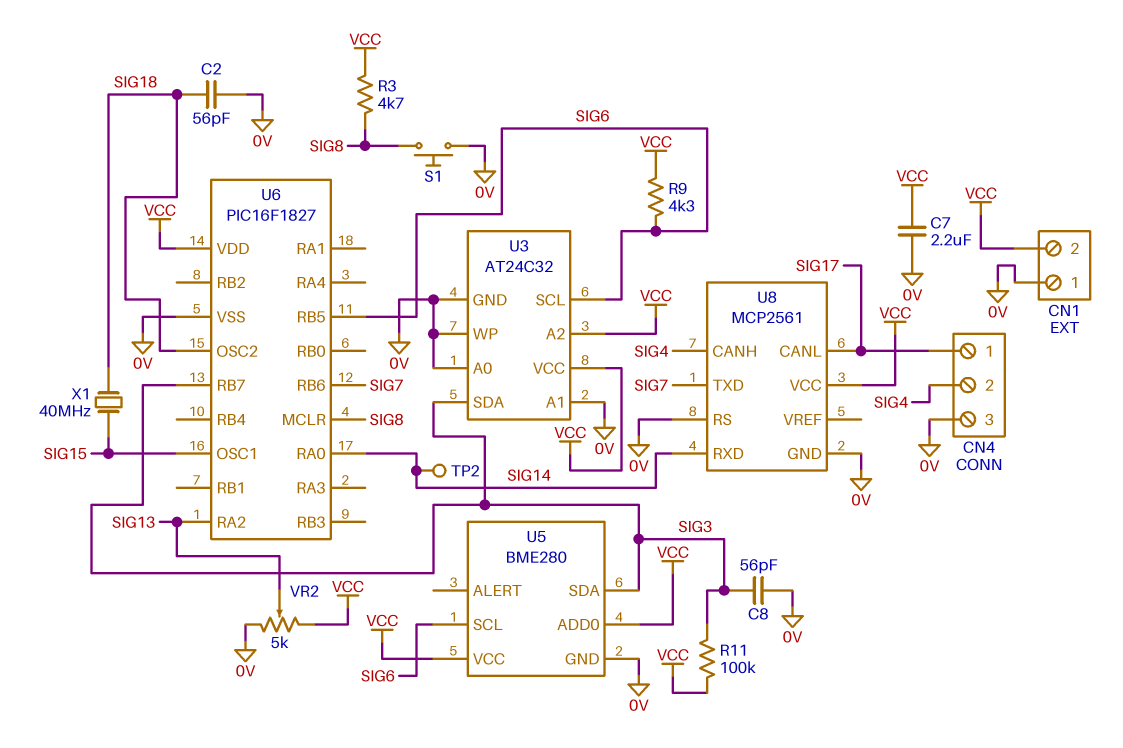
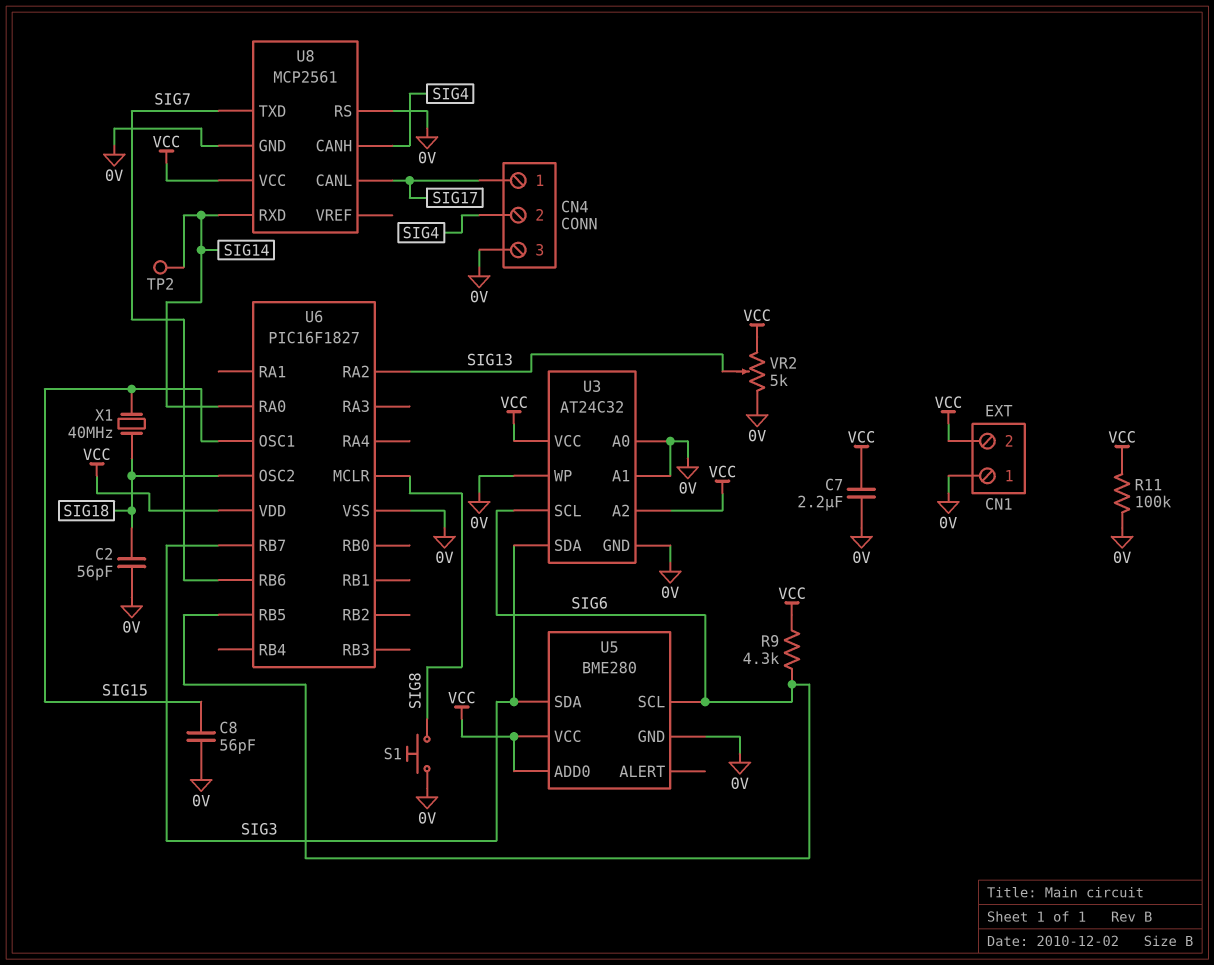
C8: 56pF (0V, SIG3) -> 56pF (0V, SIG15)
R3: 4.7k (SIG8, VCC) -> none
R11: 100k (SIG3, VCC) -> 100k (0V, VCC)

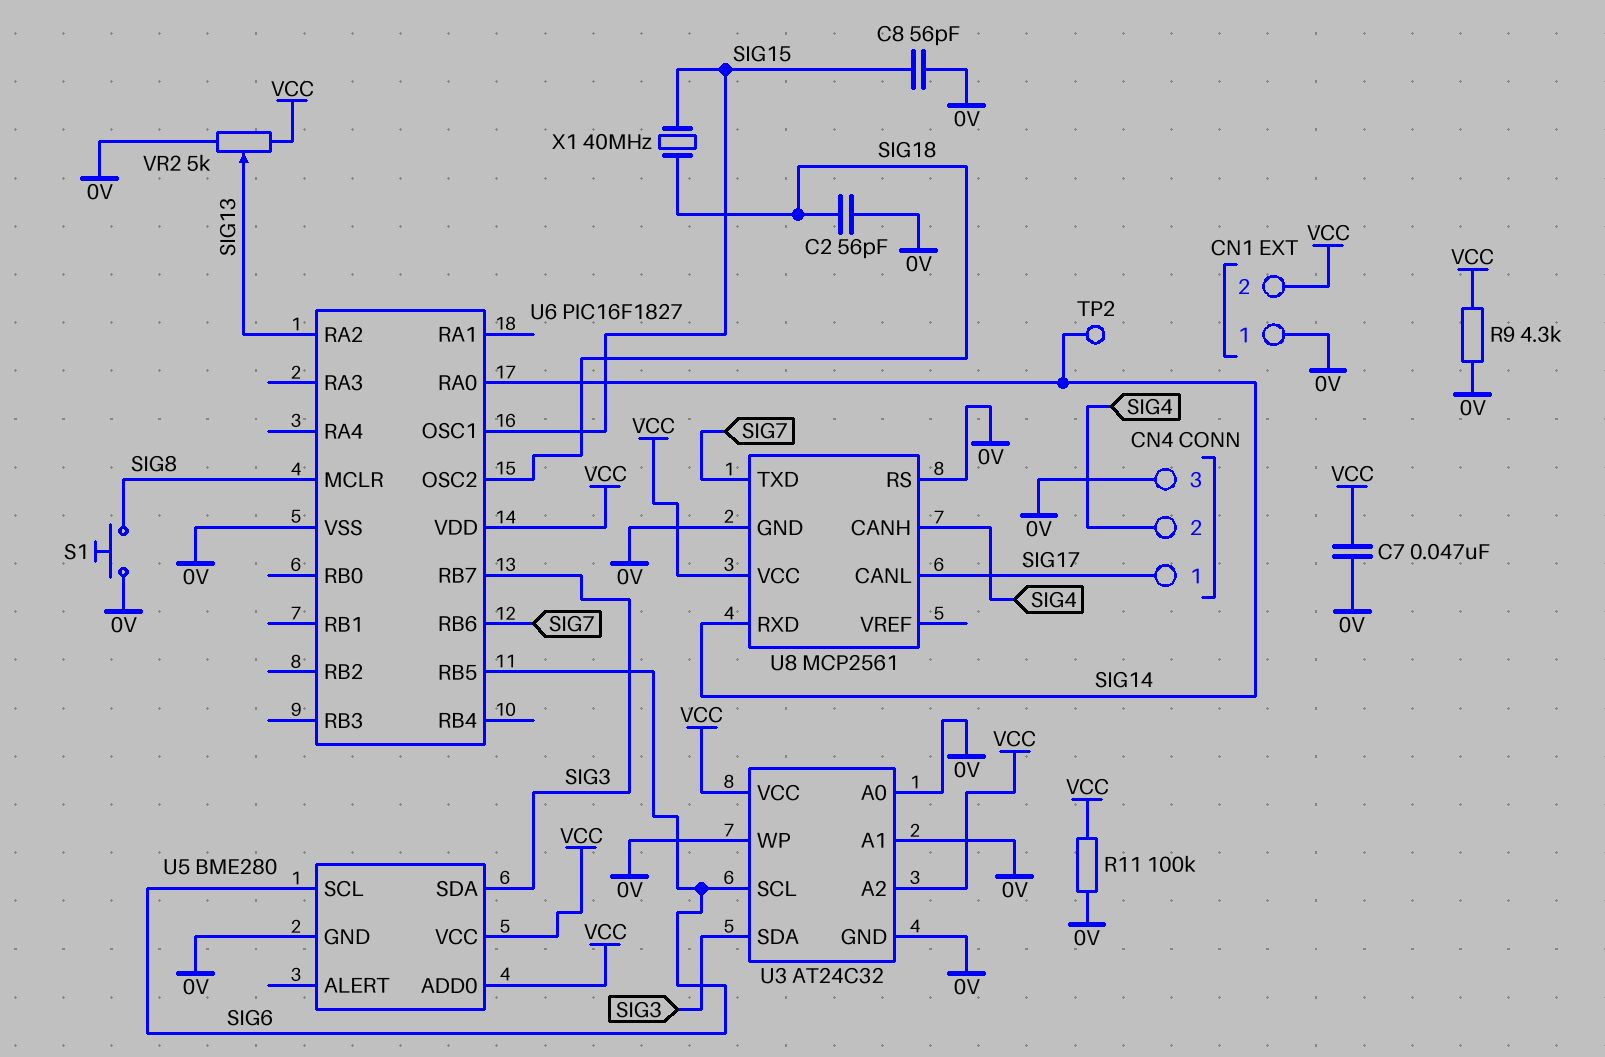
C7: 2.2uF (0V, VCC) -> 47nF (0V, VCC)
R9: 4.3k (SIG6, VCC) -> 4.3k (0V, VCC)

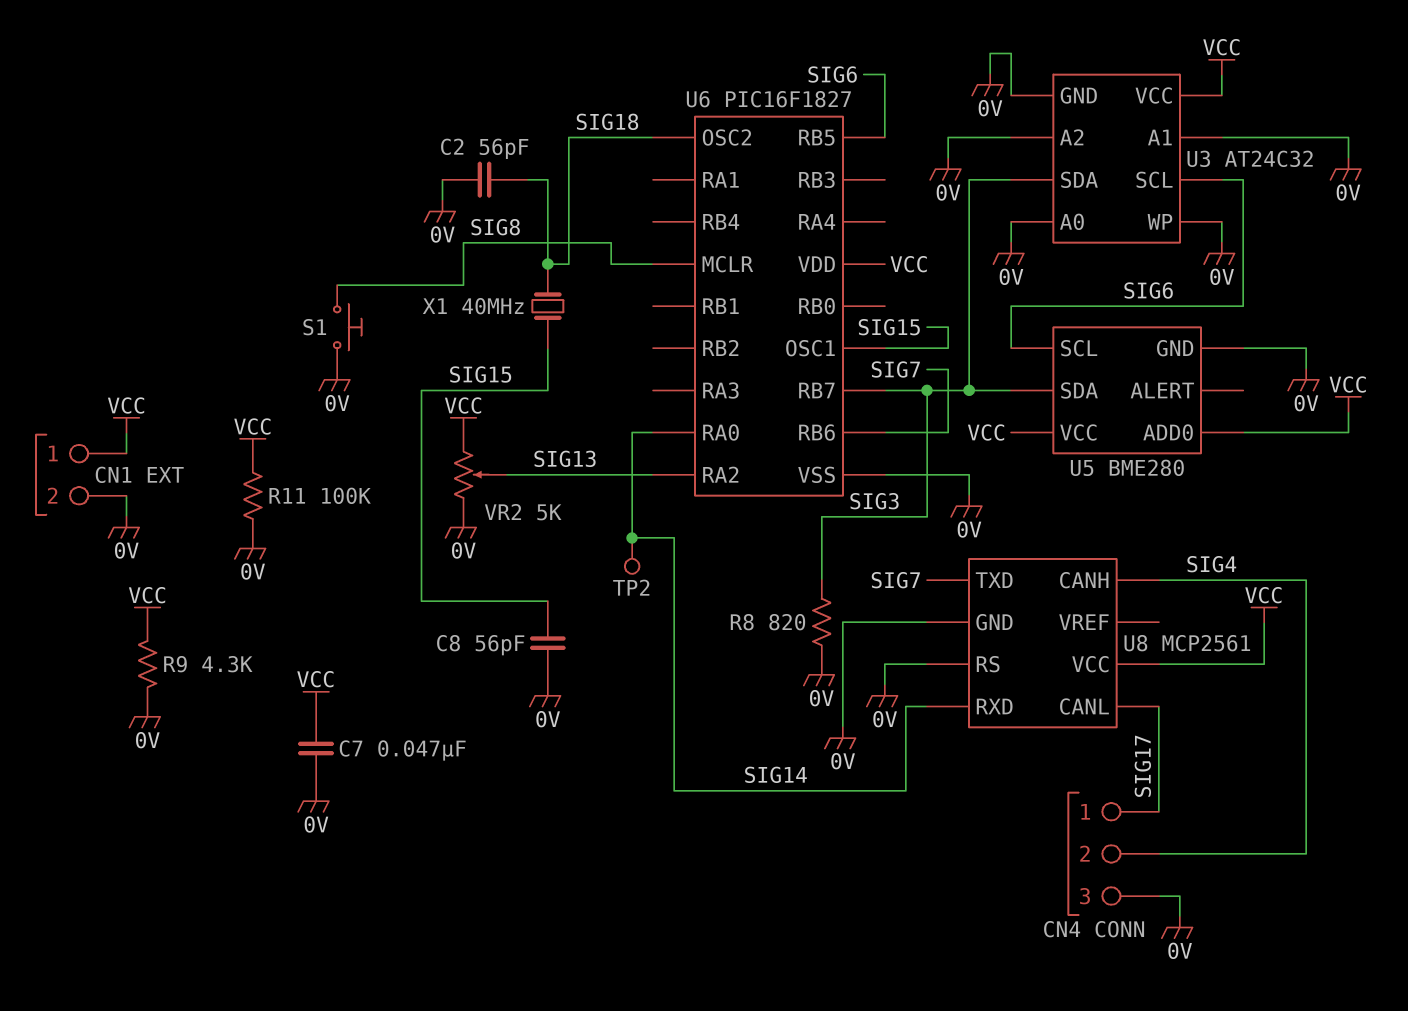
CN1 pin 1: 0V -> VCC
CN1 pin 2: VCC -> 0V
R8: none -> 820 (0V, SIG3)
U3 pin A2: VCC -> 0V

